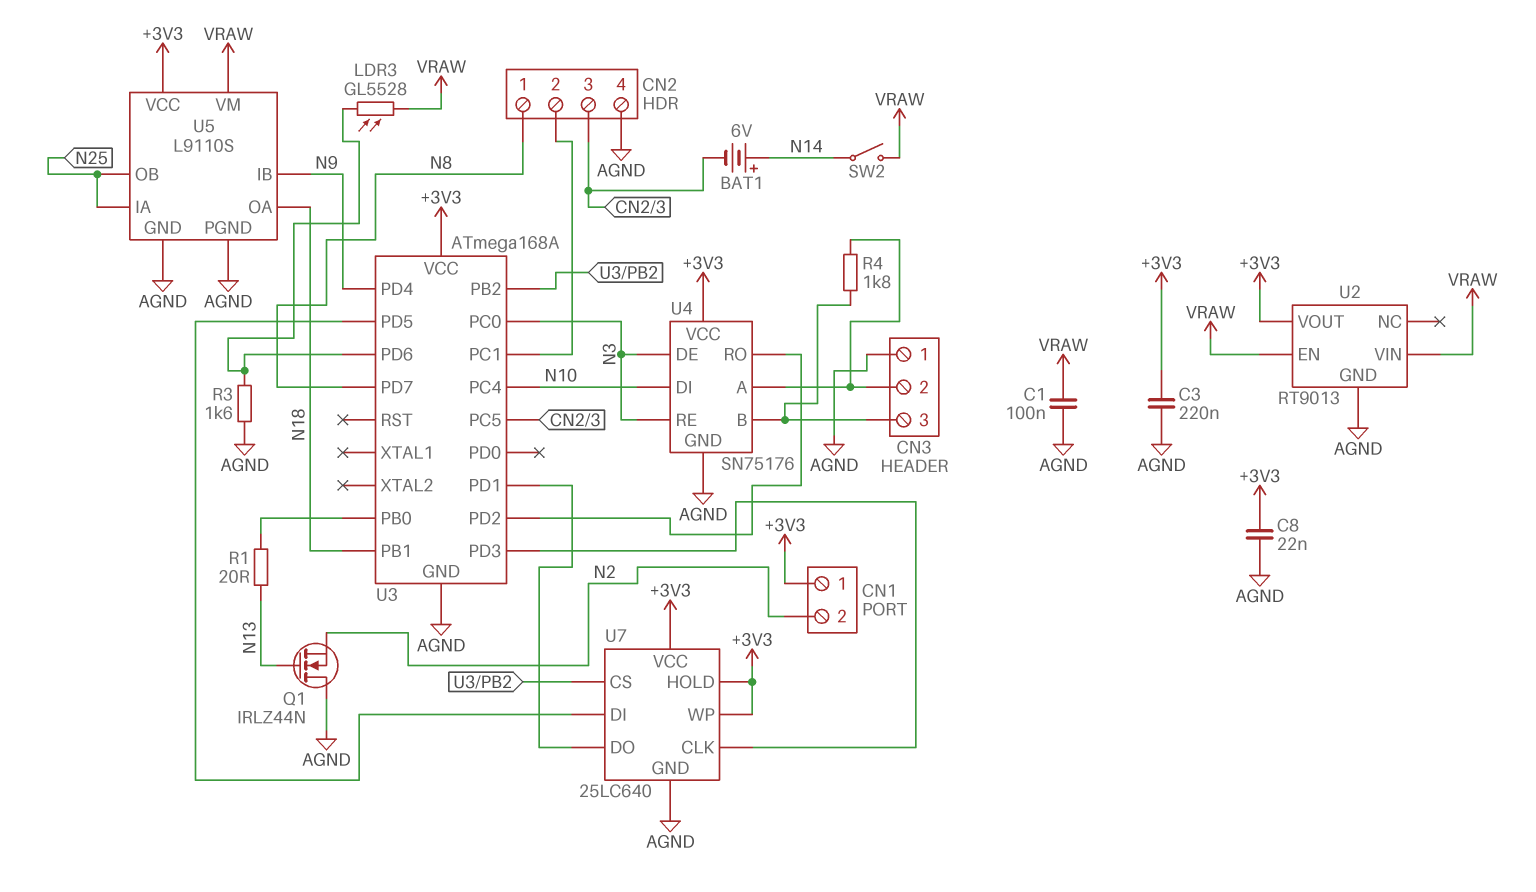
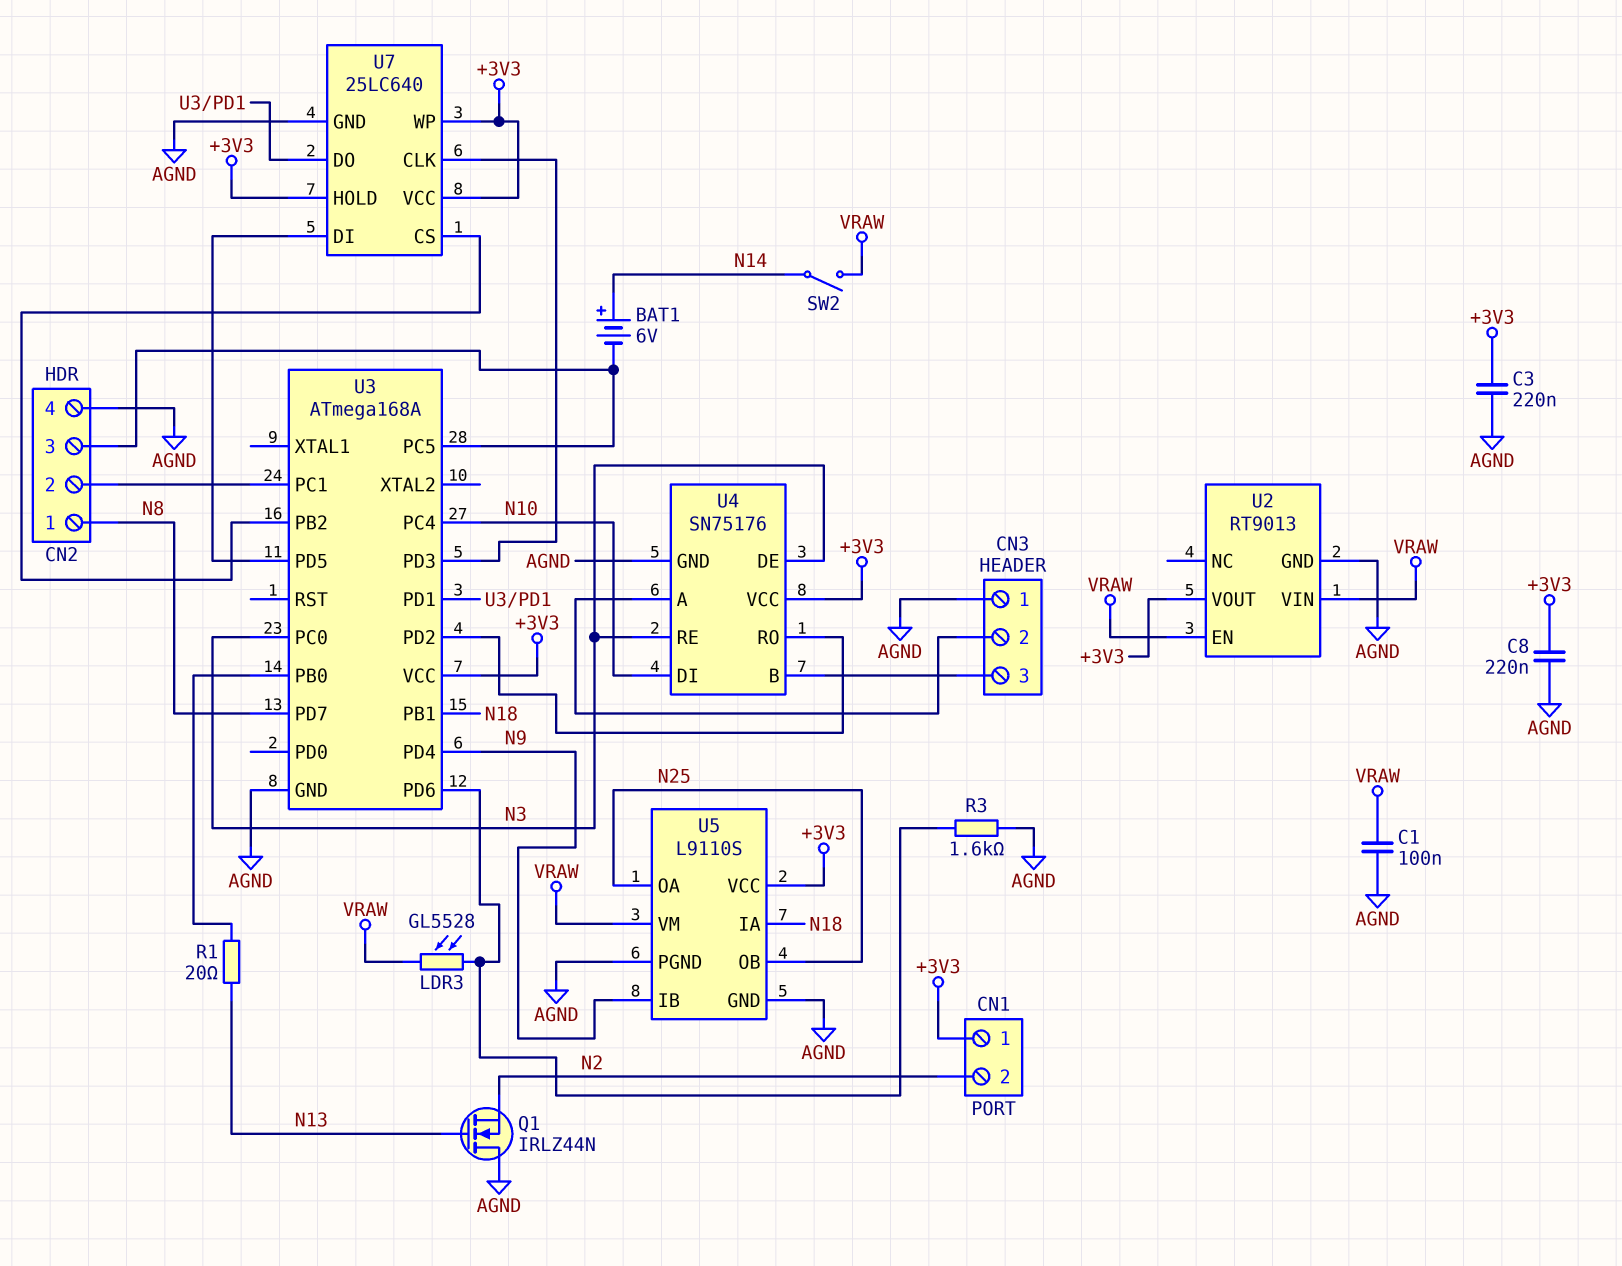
C8: 22nF (+3V3, AGND) -> 220nF (+3V3, AGND)
R4: 1.8k (CN3/2, CN3/3) -> none
U5 pin IA: N25 -> N18
U5 pin OA: N18 -> N25

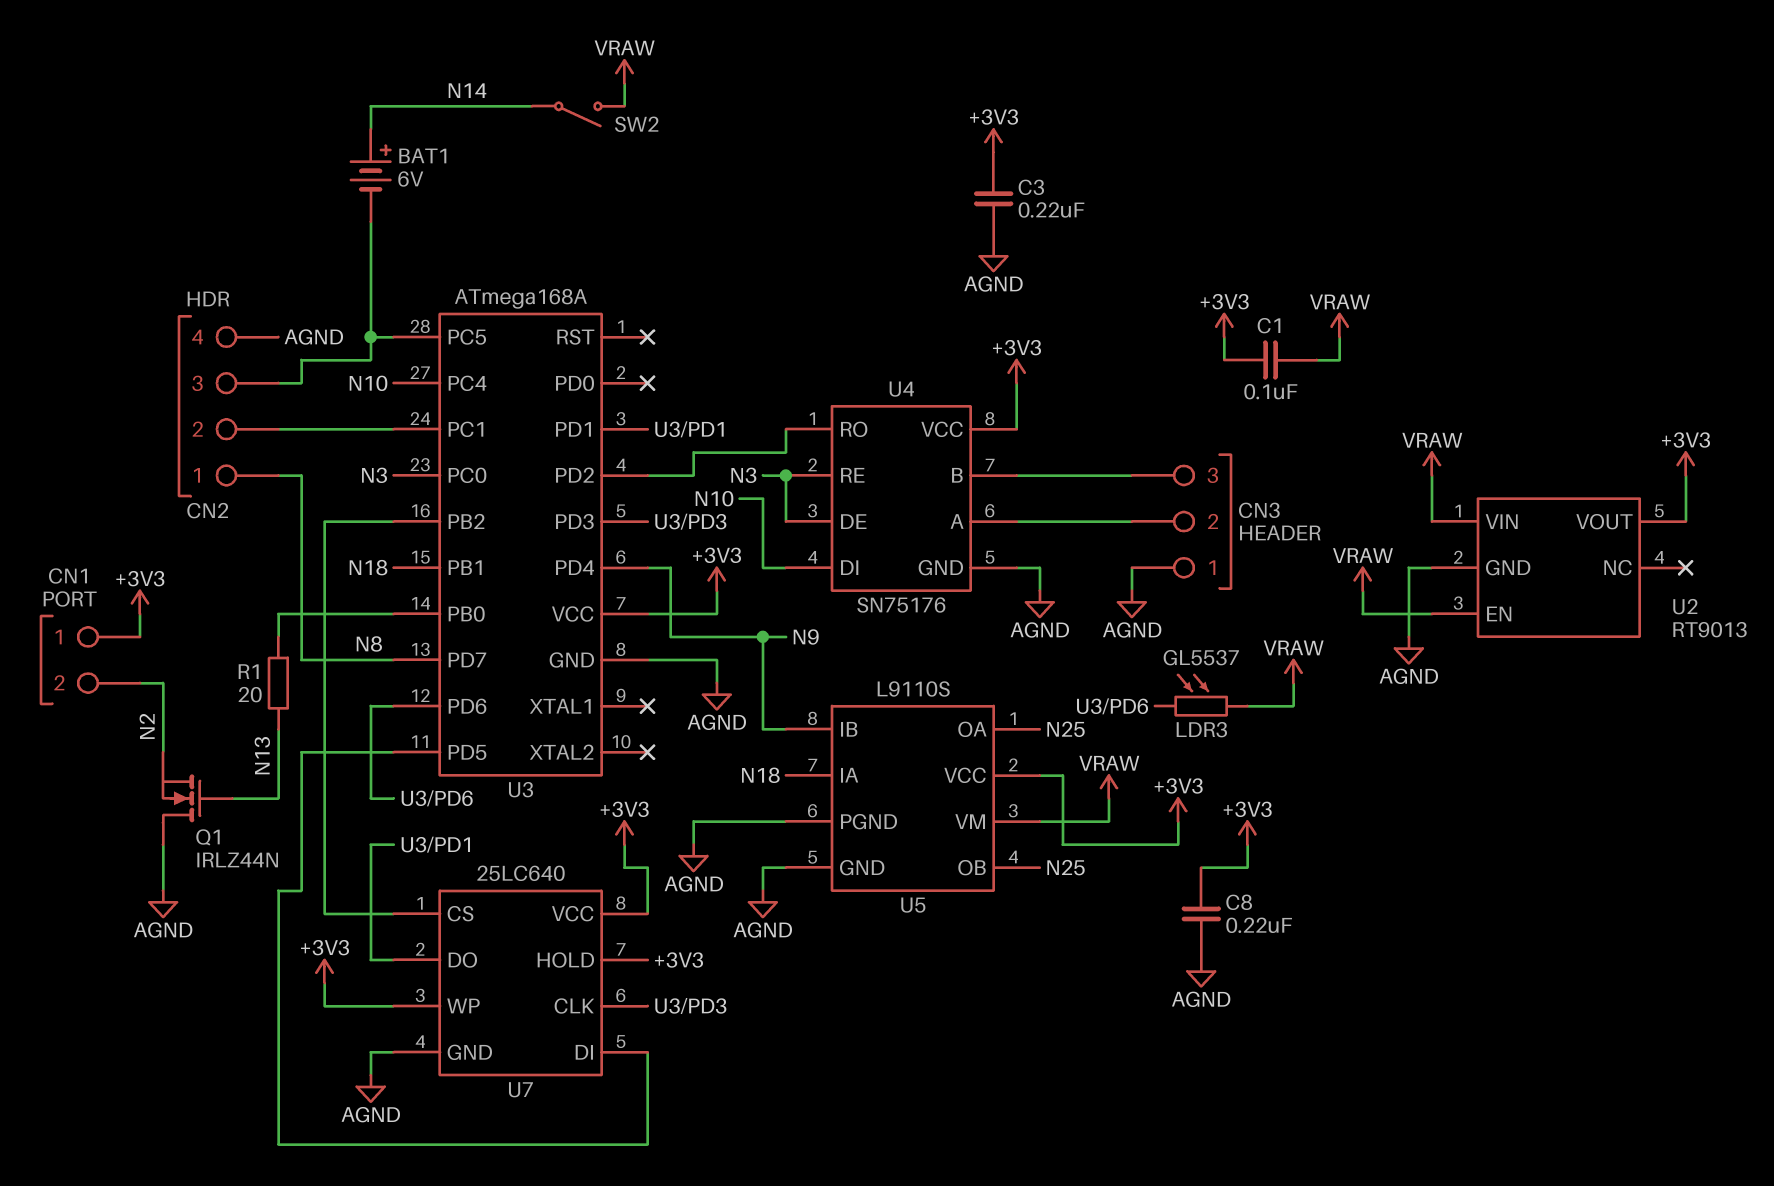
C1: 100nF (AGND, VRAW) -> 100nF (+3V3, VRAW)
LDR3: GL5528 (U3/PD6, VRAW) -> GL5537 (U3/PD6, VRAW)
R3: 1.6k (AGND, U3/PD6) -> none

